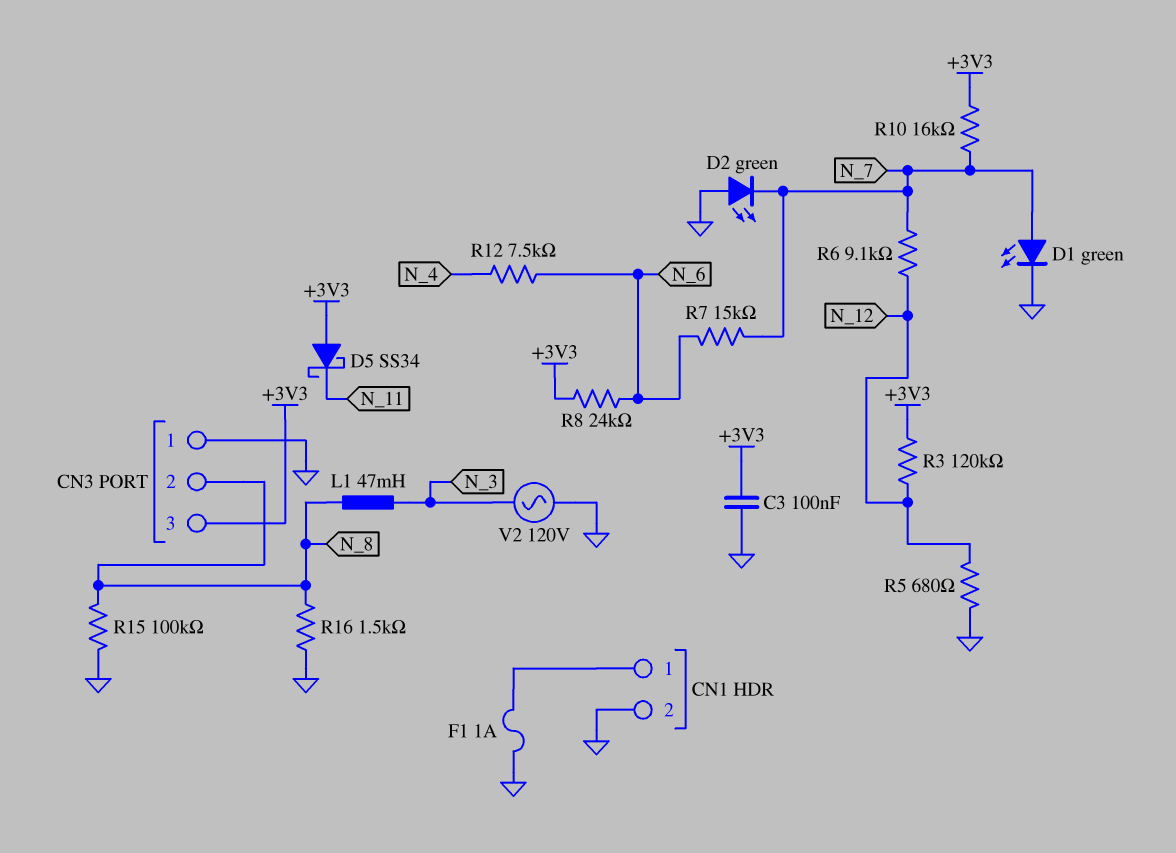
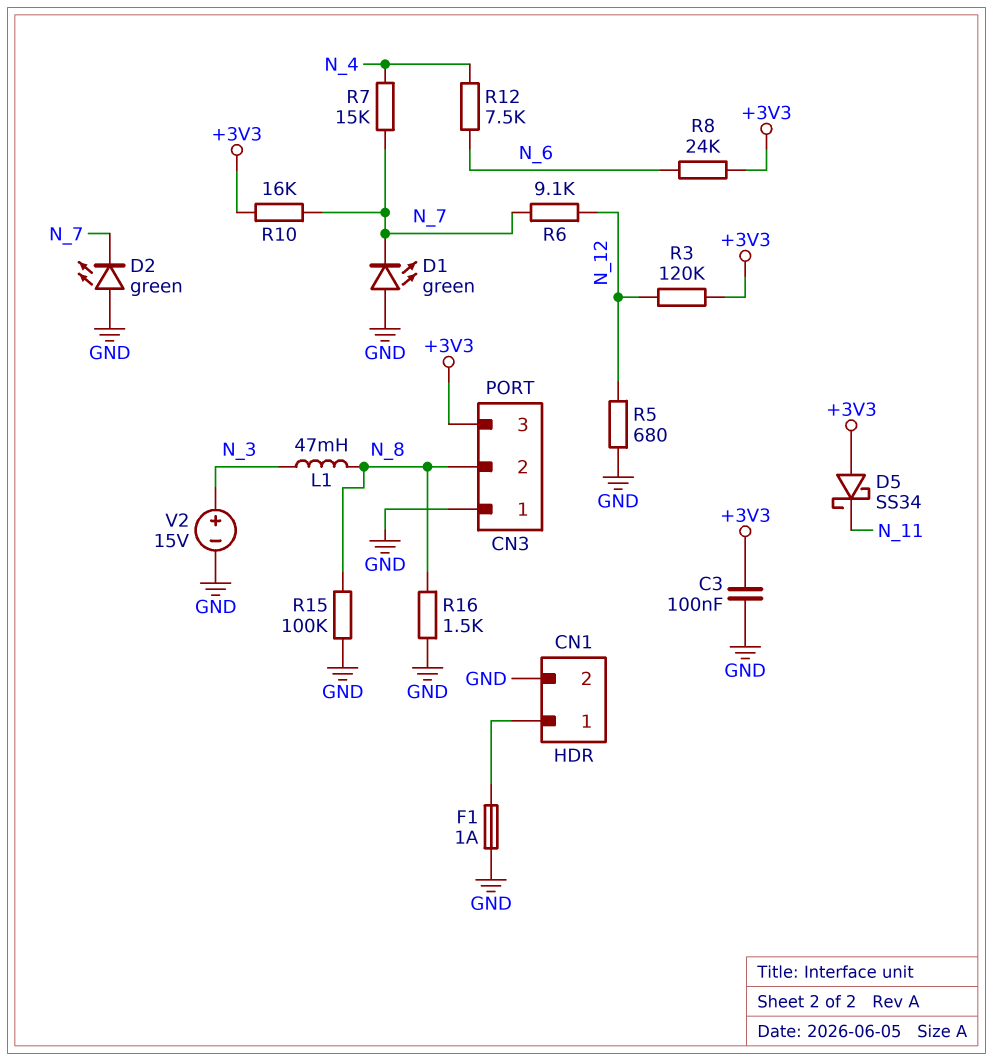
D1: LED green (A N_7, K GND) -> LED green (A GND, K N_7)
R7: 15k (N_6, N_7) -> 15k (N_4, N_7)
V2: AC 120V (GND, N_3) -> 15V (plus N_3, minus GND)

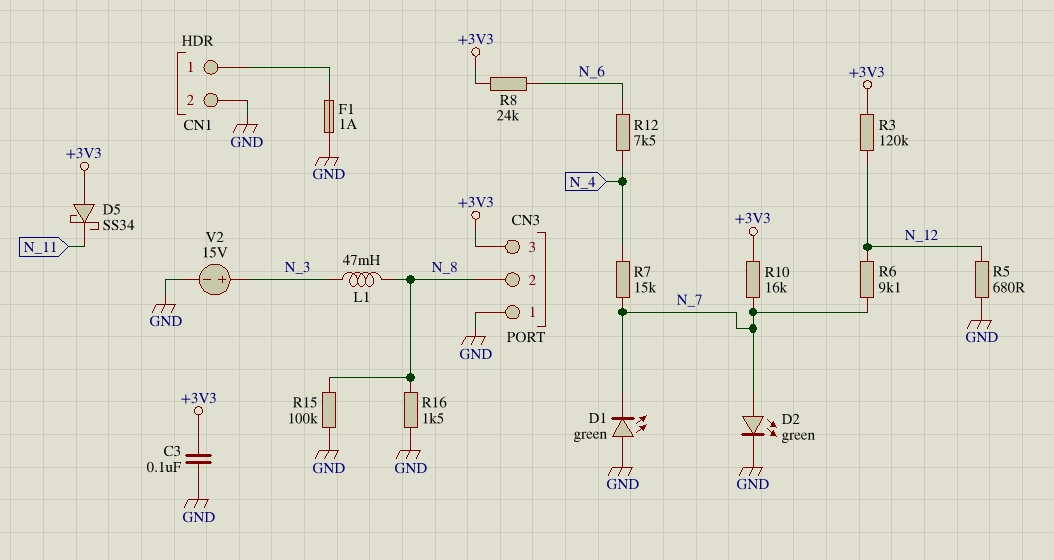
D2: LED green (A GND, K N_7) -> LED green (A N_7, K GND)

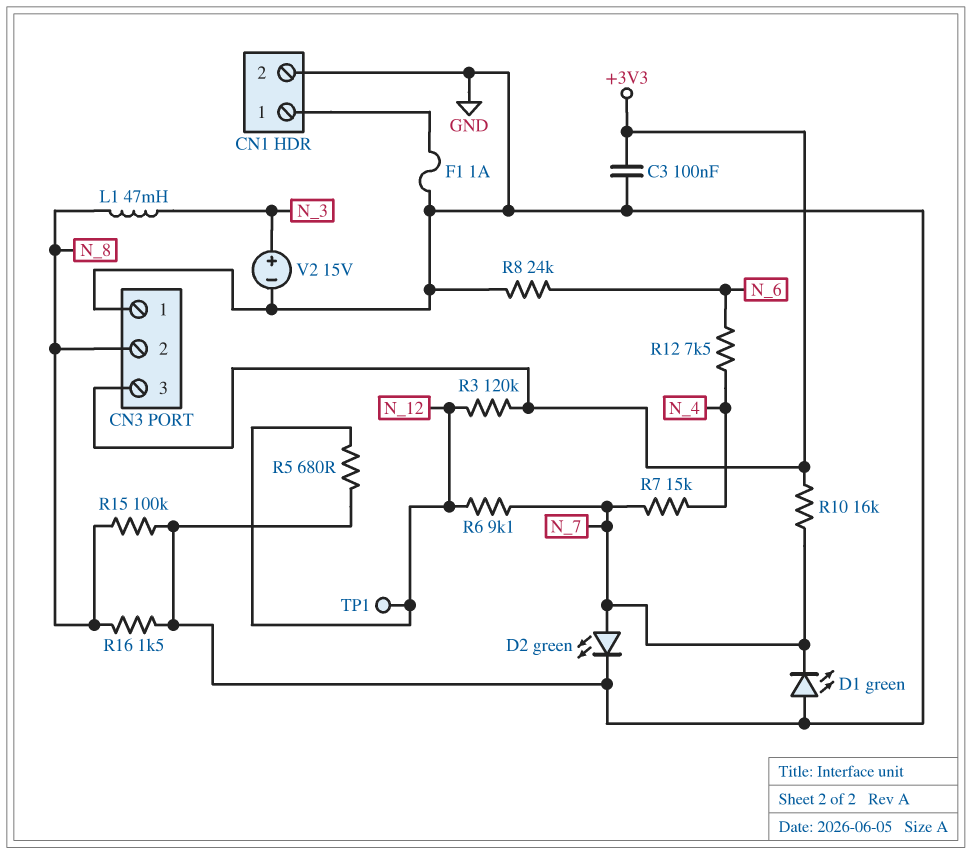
D5: schottky SS34 (A +3V3, K N_11) -> none
R8: 24k (+3V3, N_6) -> 24k (GND, N_6)
TP1: none -> test point (N_12)

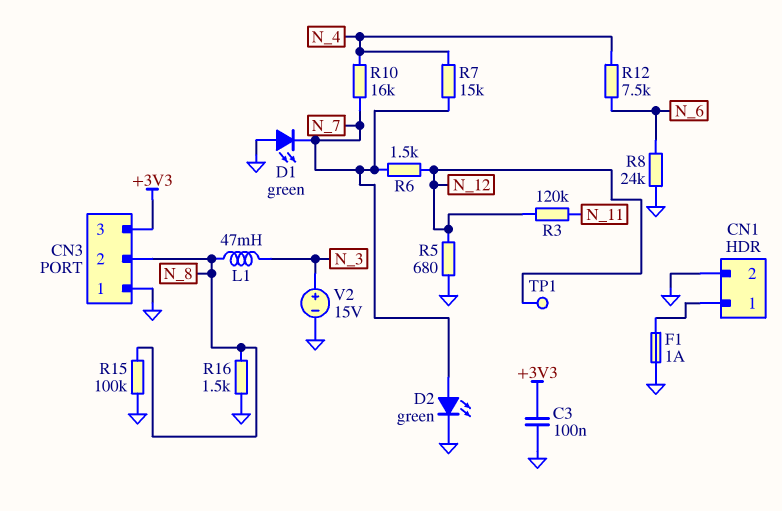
R3: 120k (+3V3, N_12) -> 120k (N_11, N_12)
R6: 9.1k (N_7, N_12) -> 1.5k (N_7, N_12)
R10: 16k (+3V3, N_7) -> 16k (N_4, N_7)

